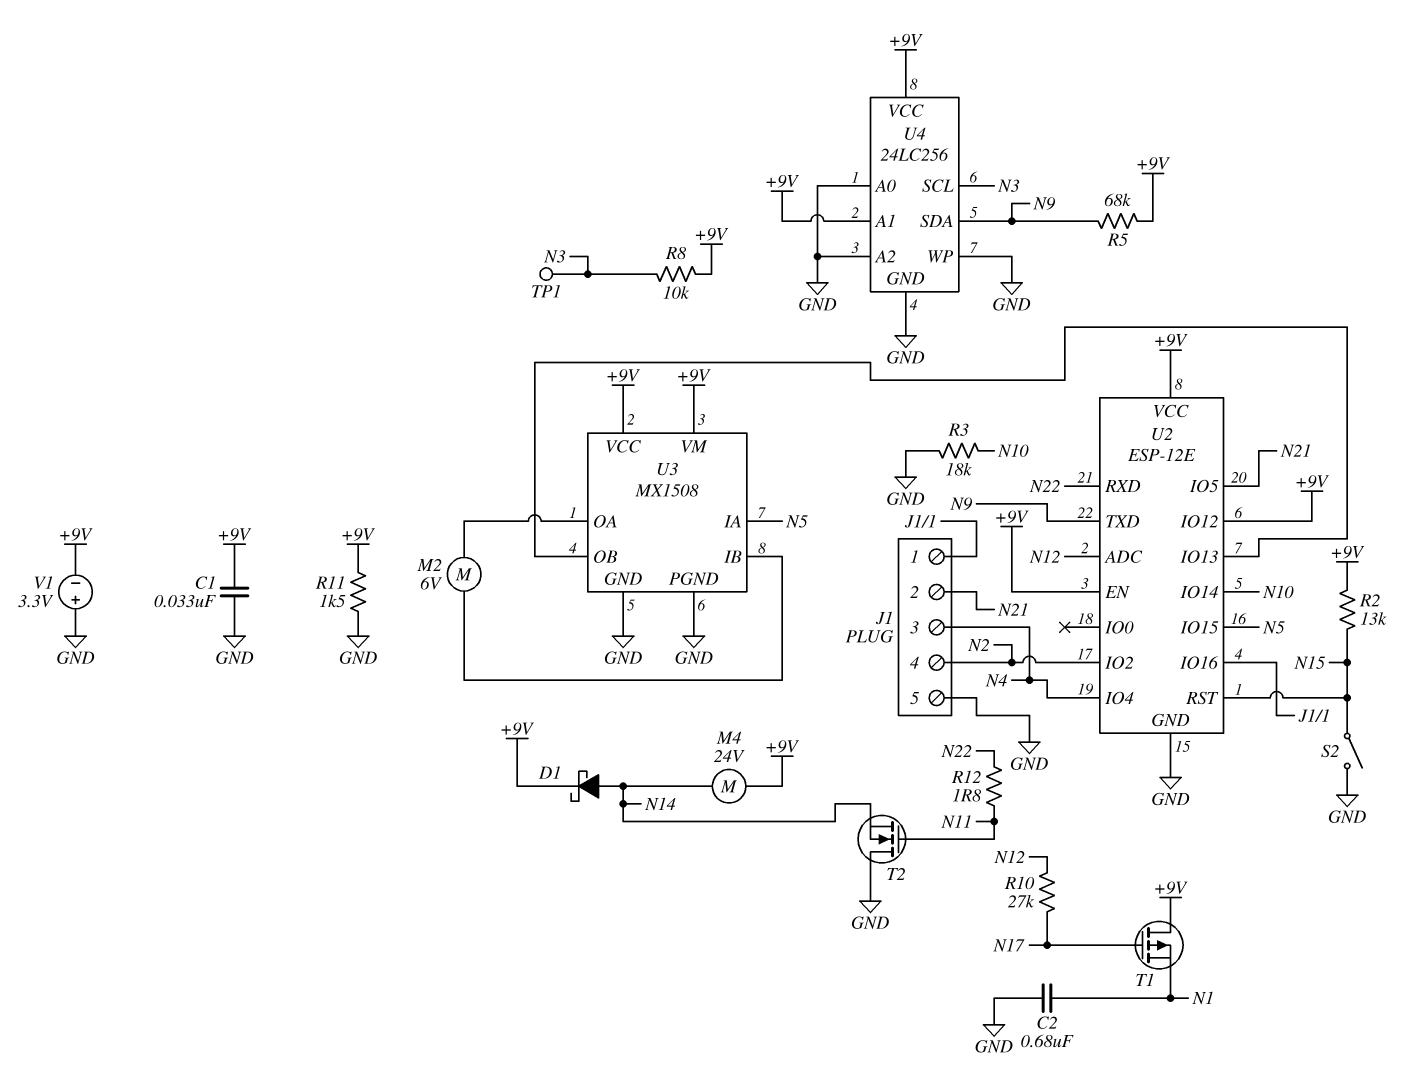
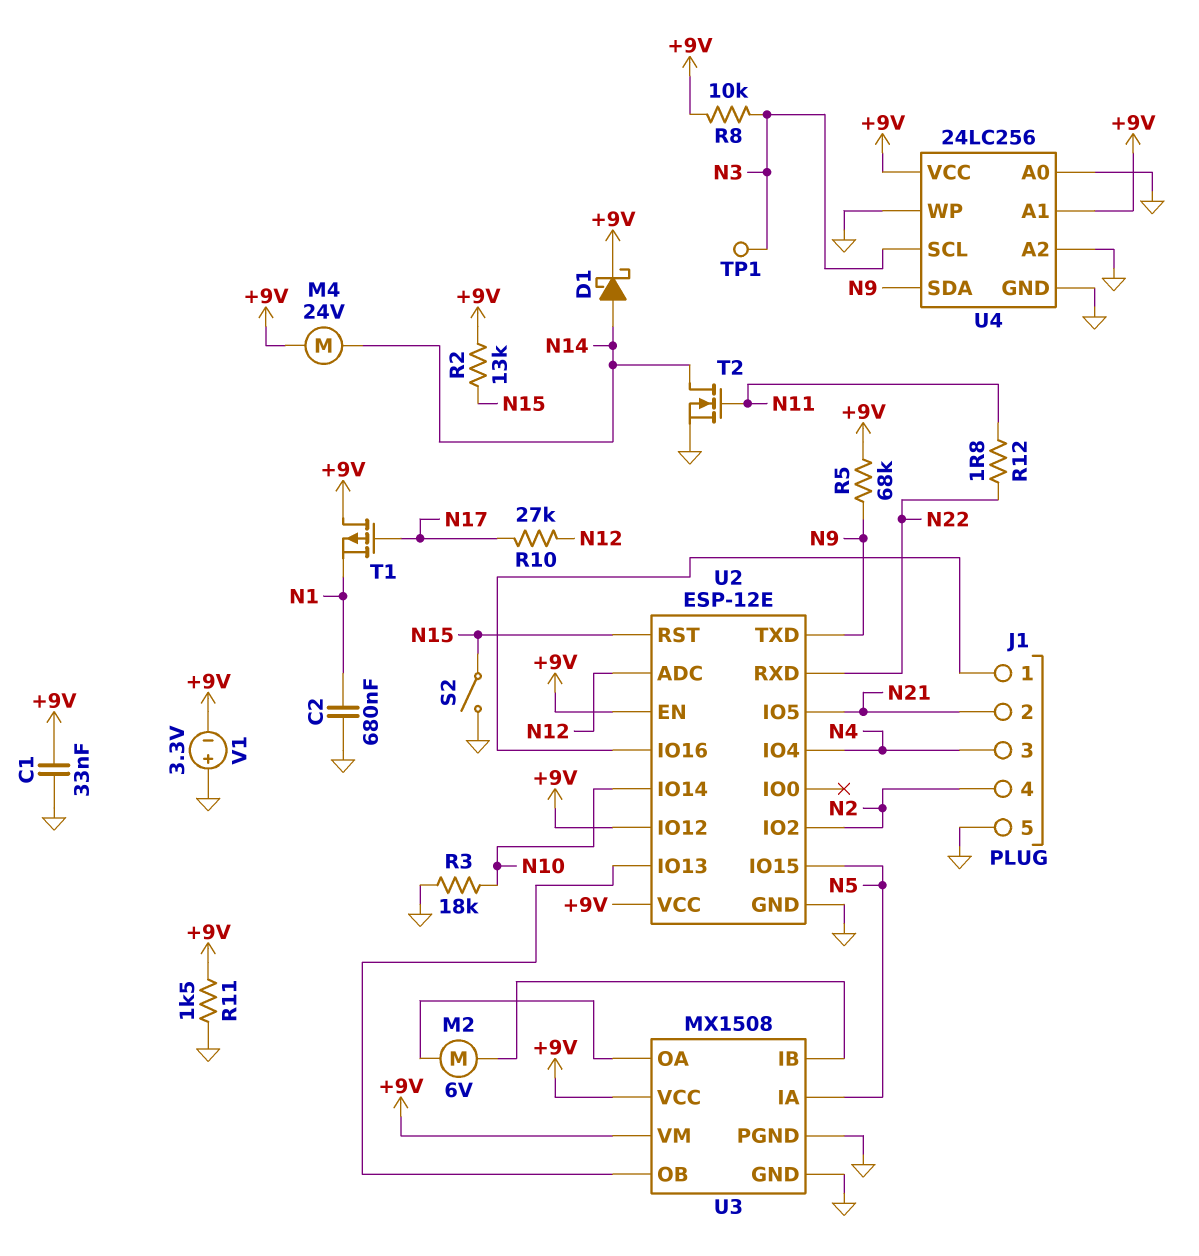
T2: NMOS (G N11, D GND, S N14) -> NMOS (G N11, D N14, S GND)

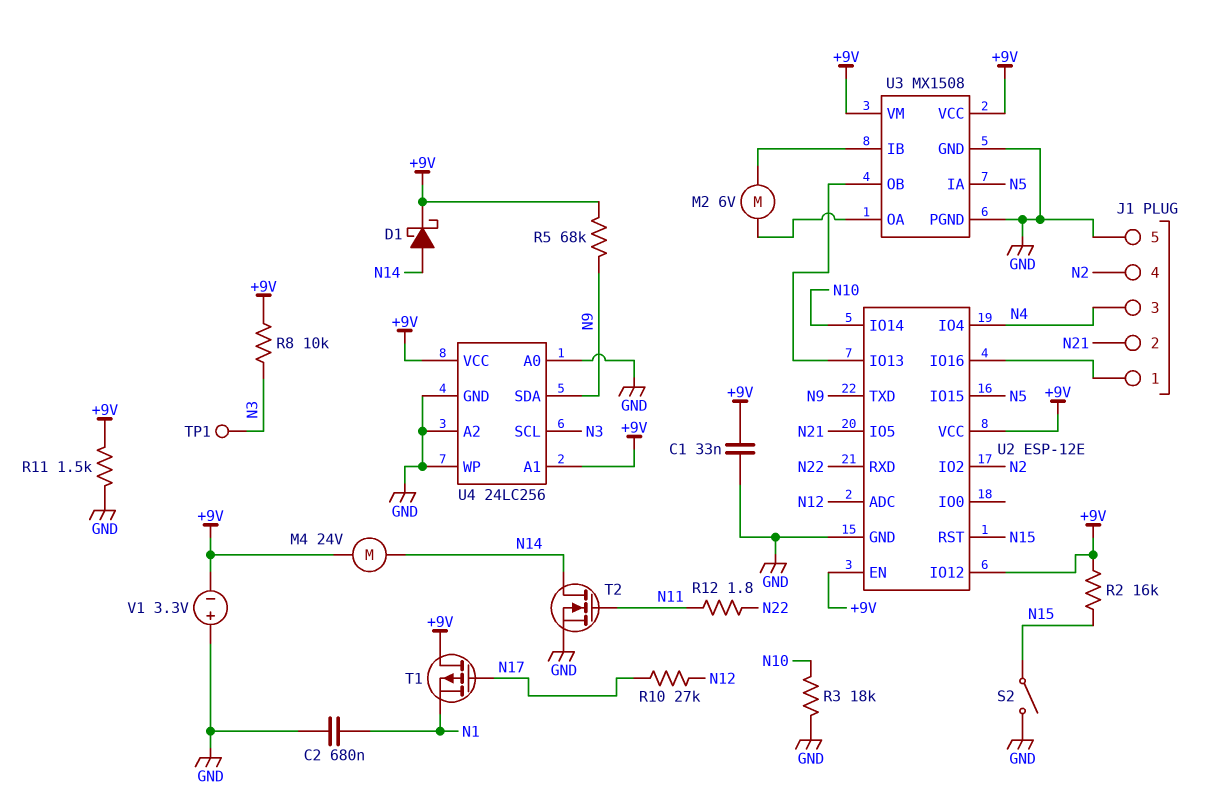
R2: 13k (+9V, N15) -> 16k (+9V, N15)

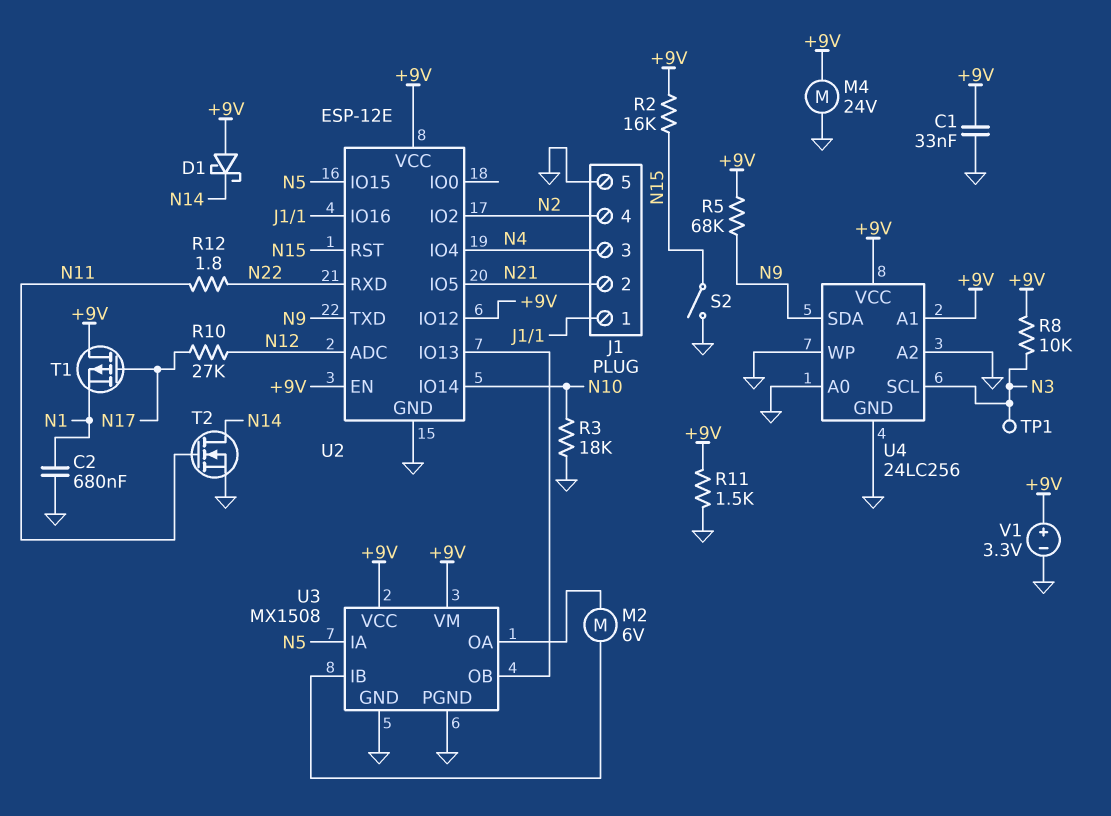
D1: schottky (A N14, K +9V) -> schottky (A +9V, K N14)
M4: motor 24V (+9V, N14) -> motor 24V (+9V, GND)
V1: 3.3V (plus GND, minus +9V) -> 3.3V (plus +9V, minus GND)

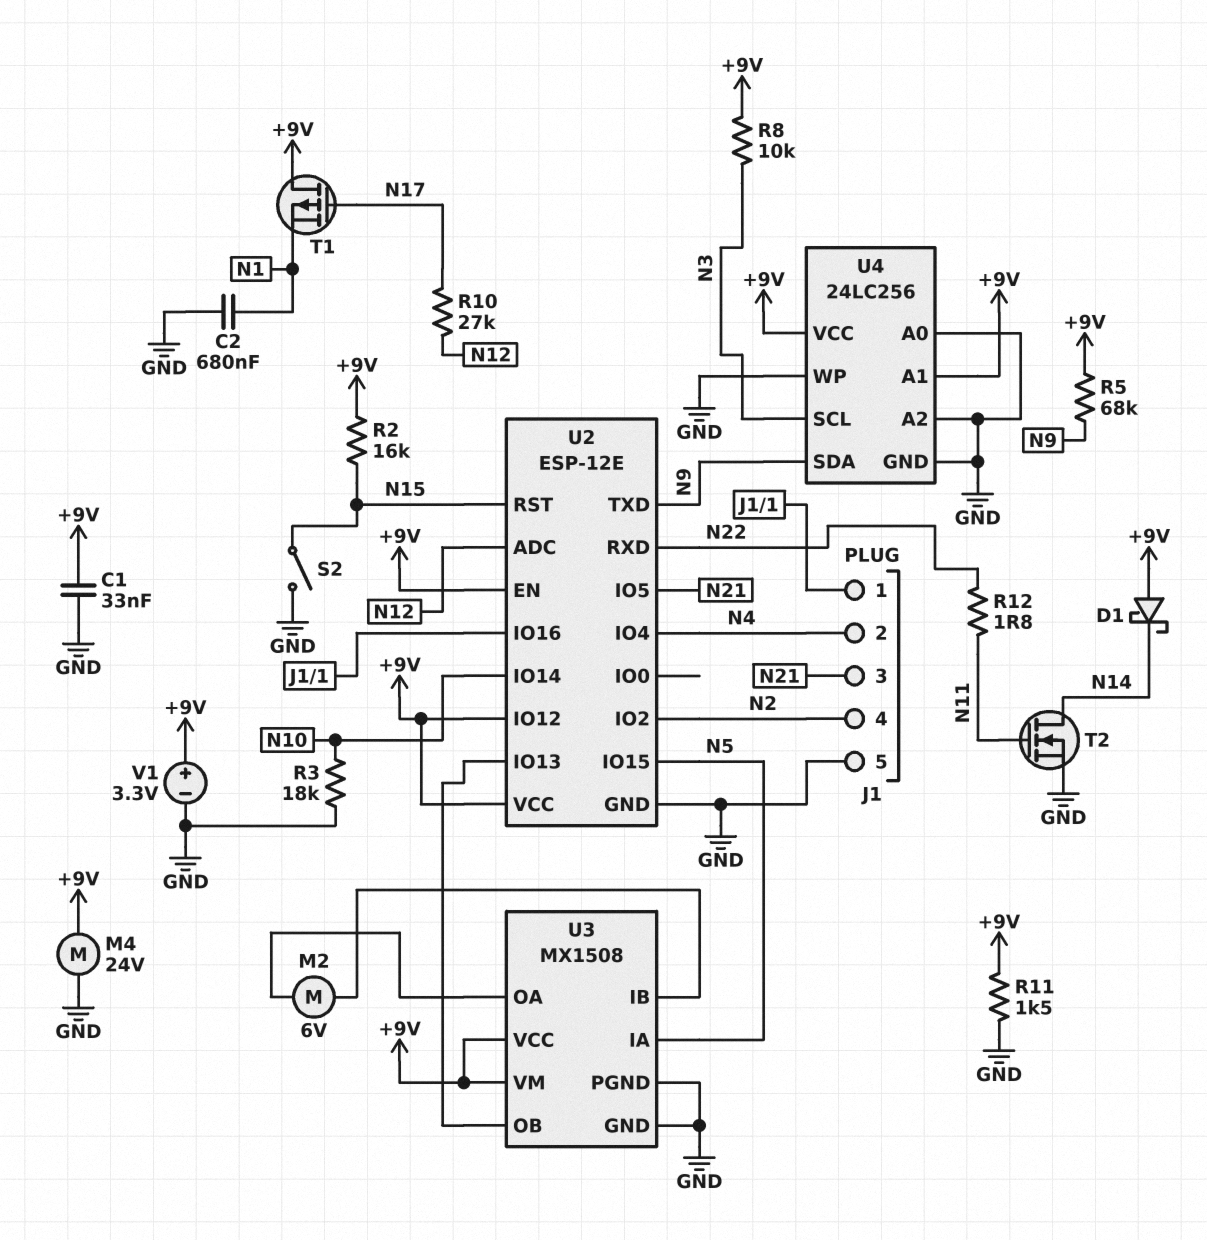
J1 pin 2: N21 -> N4
J1 pin 3: N4 -> N21
TP1: test point (N3) -> none

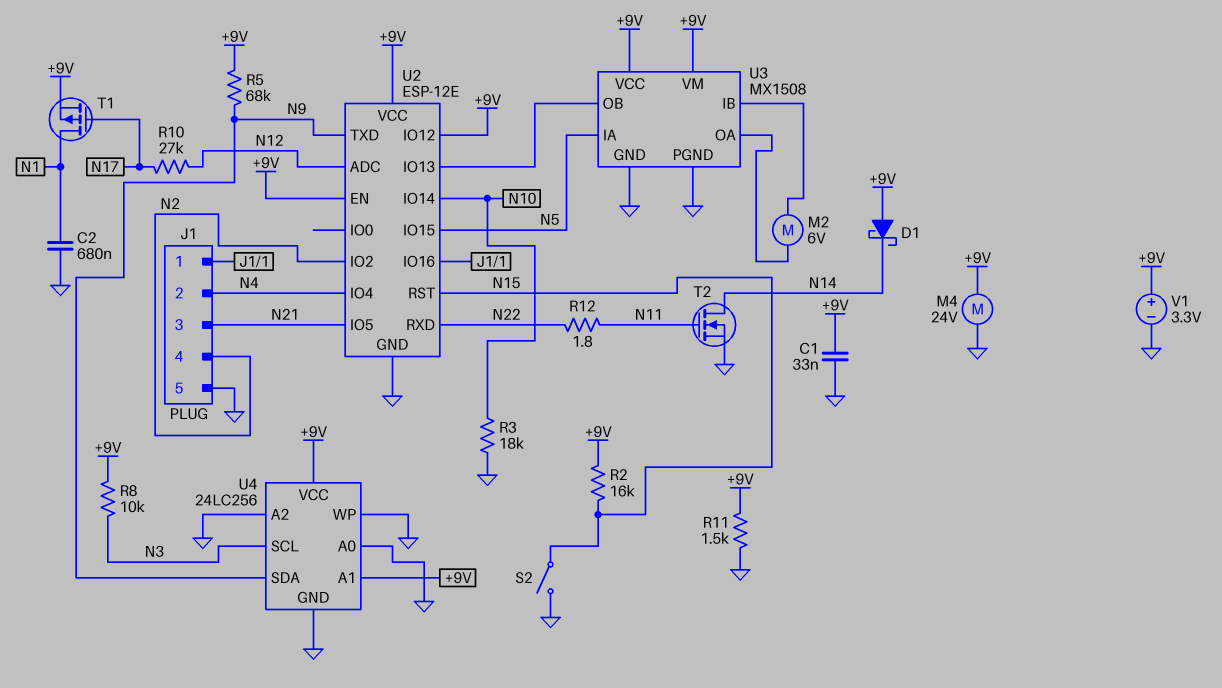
T1: PMOS (G N17, D +9V, S N1) -> PMOS (G N17, D N1, S +9V)

